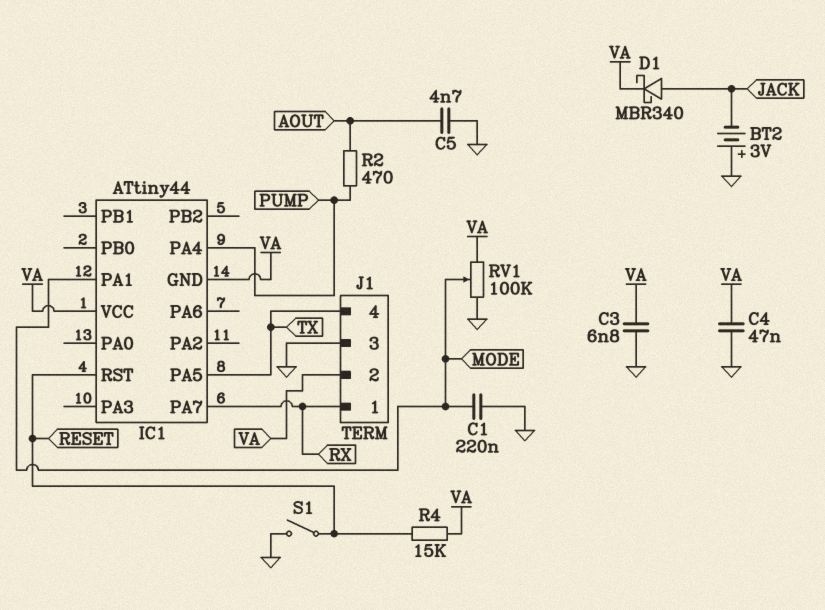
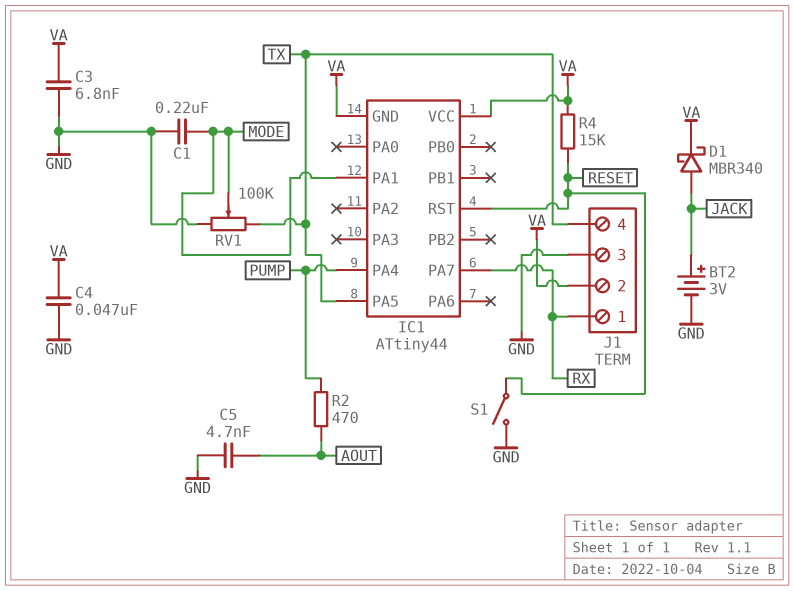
BT2: 3V (plus GND, minus JACK) -> 3V (plus JACK, minus GND)
RV1: 100k (GND, VA, wiper MODE) -> 100k (GND, TX, wiper MODE)

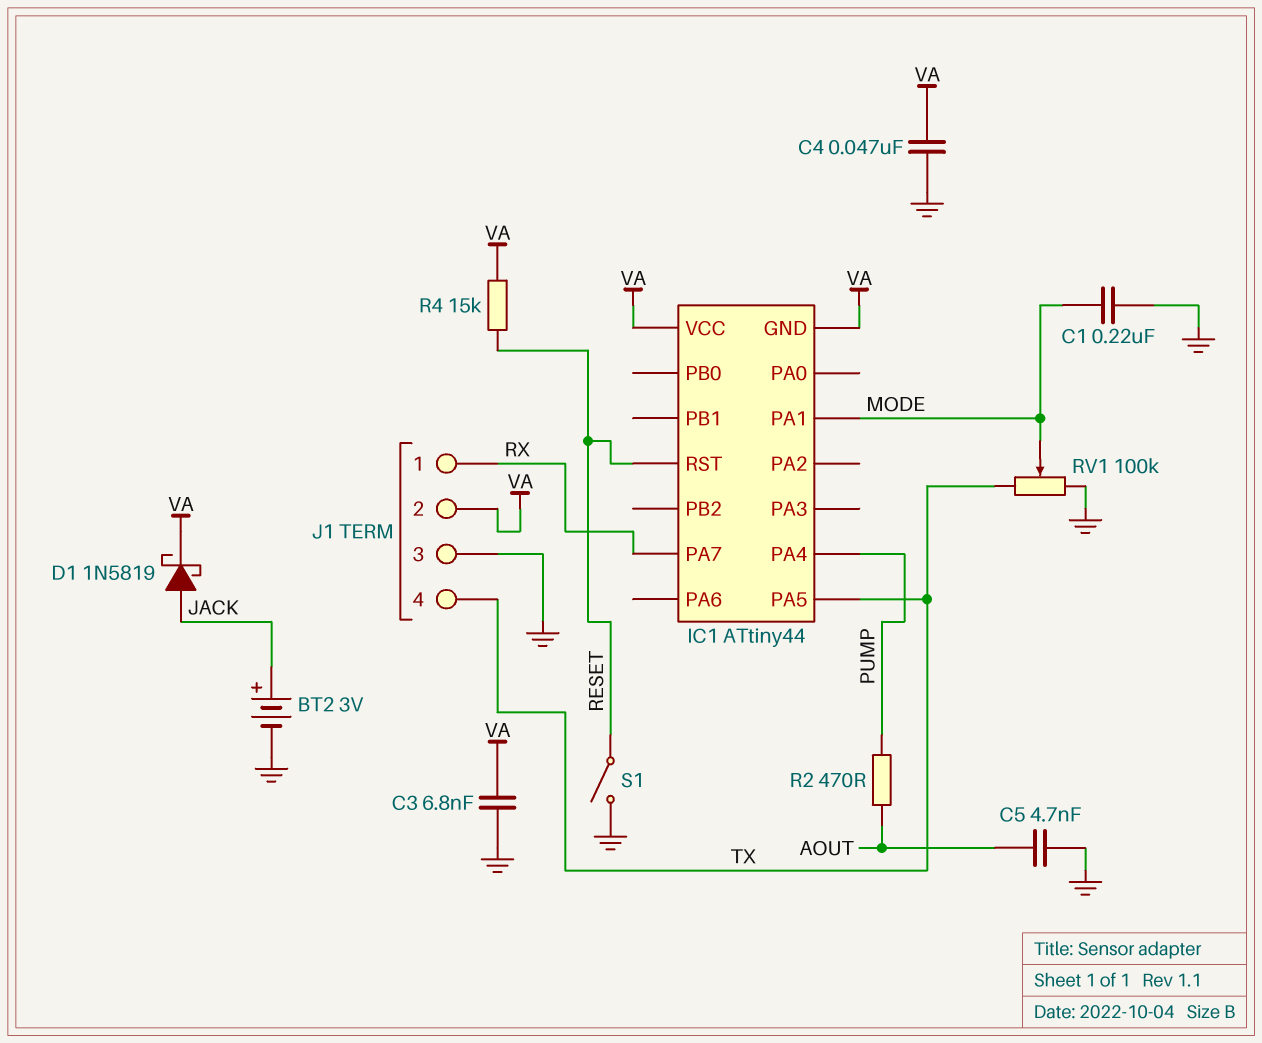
D1: schottky MBR340 (A JACK, K VA) -> schottky 1N5819 (A JACK, K VA)

